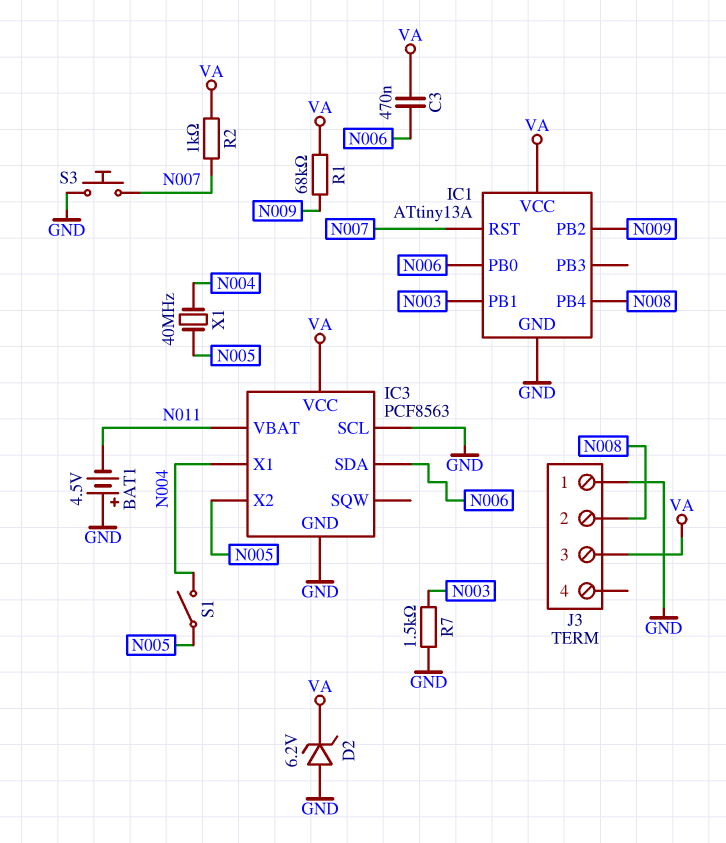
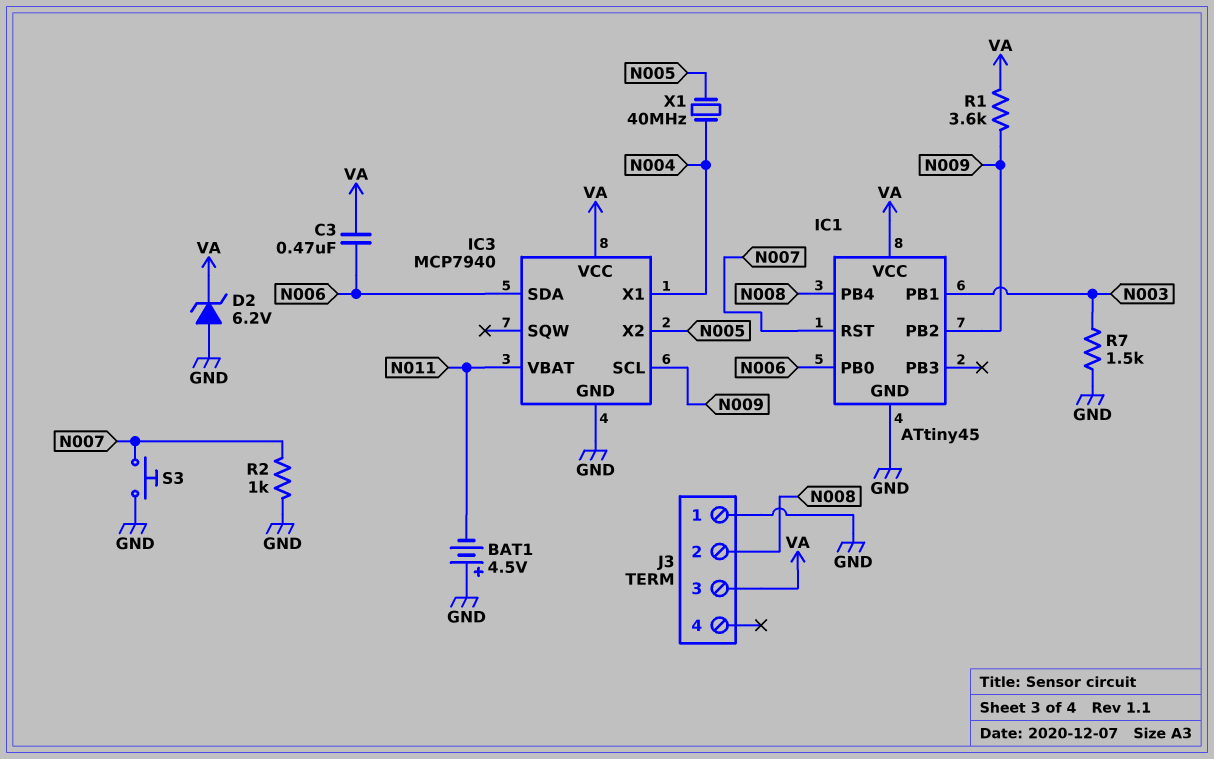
IC1: ATtiny13A -> ATtiny45
IC3: PCF8563 -> MCP7940
IC3 pin SCL: GND -> N009
R1: 68k (N009, VA) -> 3.6k (N009, VA)
R2: 1k (N007, VA) -> 1k (GND, N007)
S1: switch (N004, N005) -> none

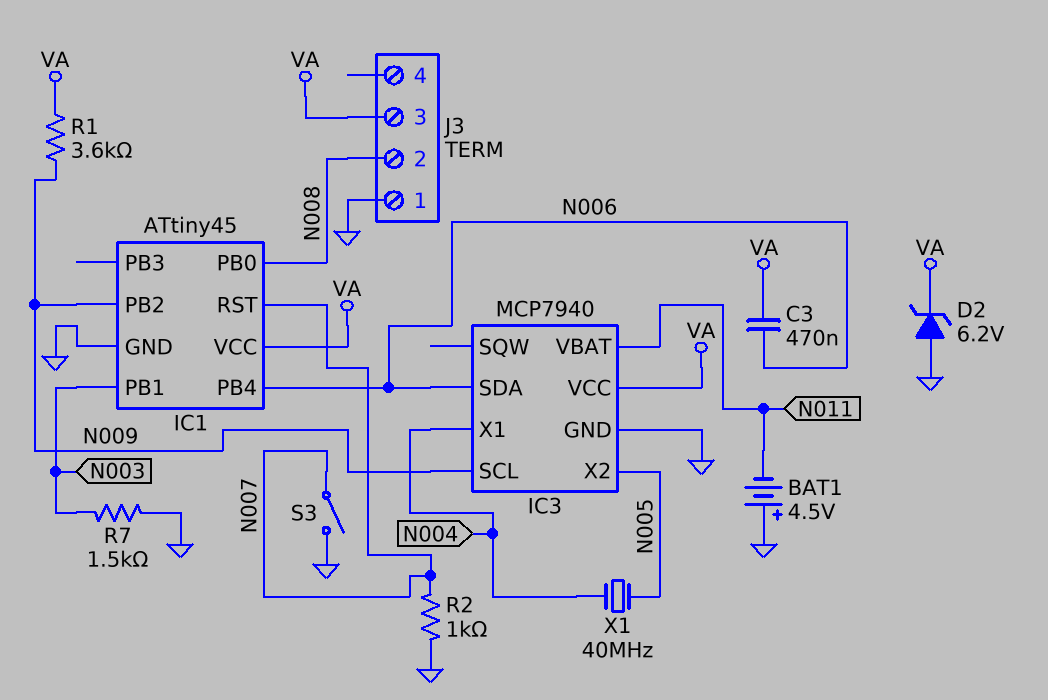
IC1 pin PB0: N006 -> N008
IC1 pin PB4: N008 -> N006
S3: button (GND, N007) -> switch (GND, N007)

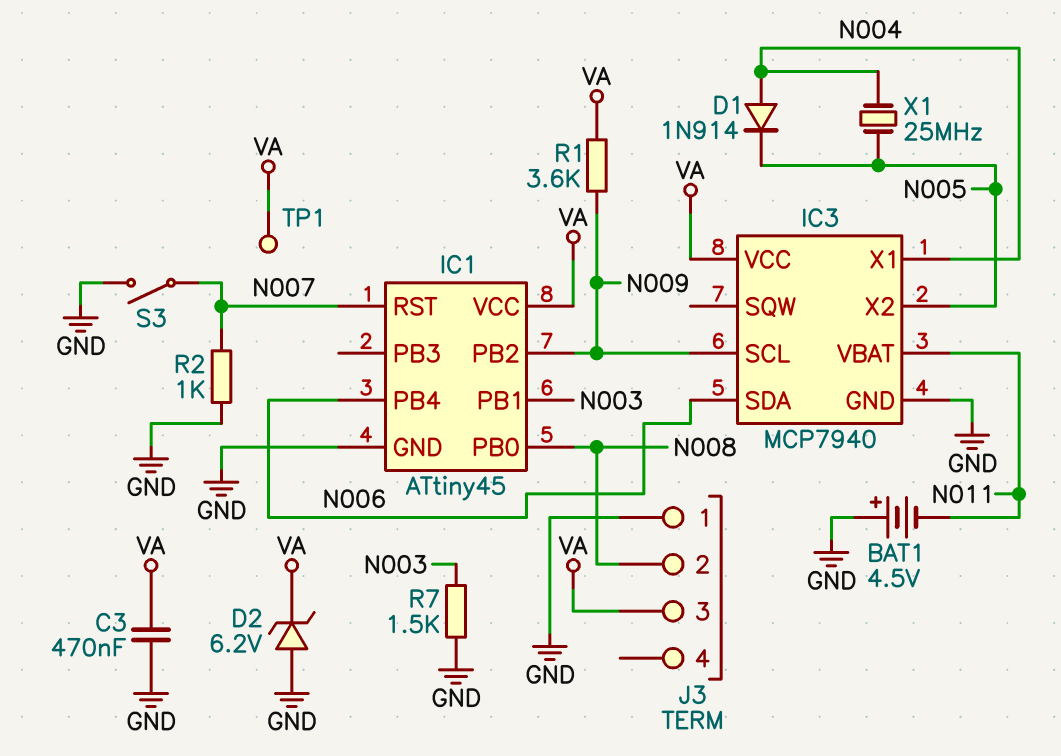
C3: 470nF (N006, VA) -> 470nF (GND, VA)
D1: none -> diode 1N914 (A N004, K N005)
TP1: none -> test point (VA)
X1: 40MHz (N004, N005) -> 25MHz (N004, N005)

